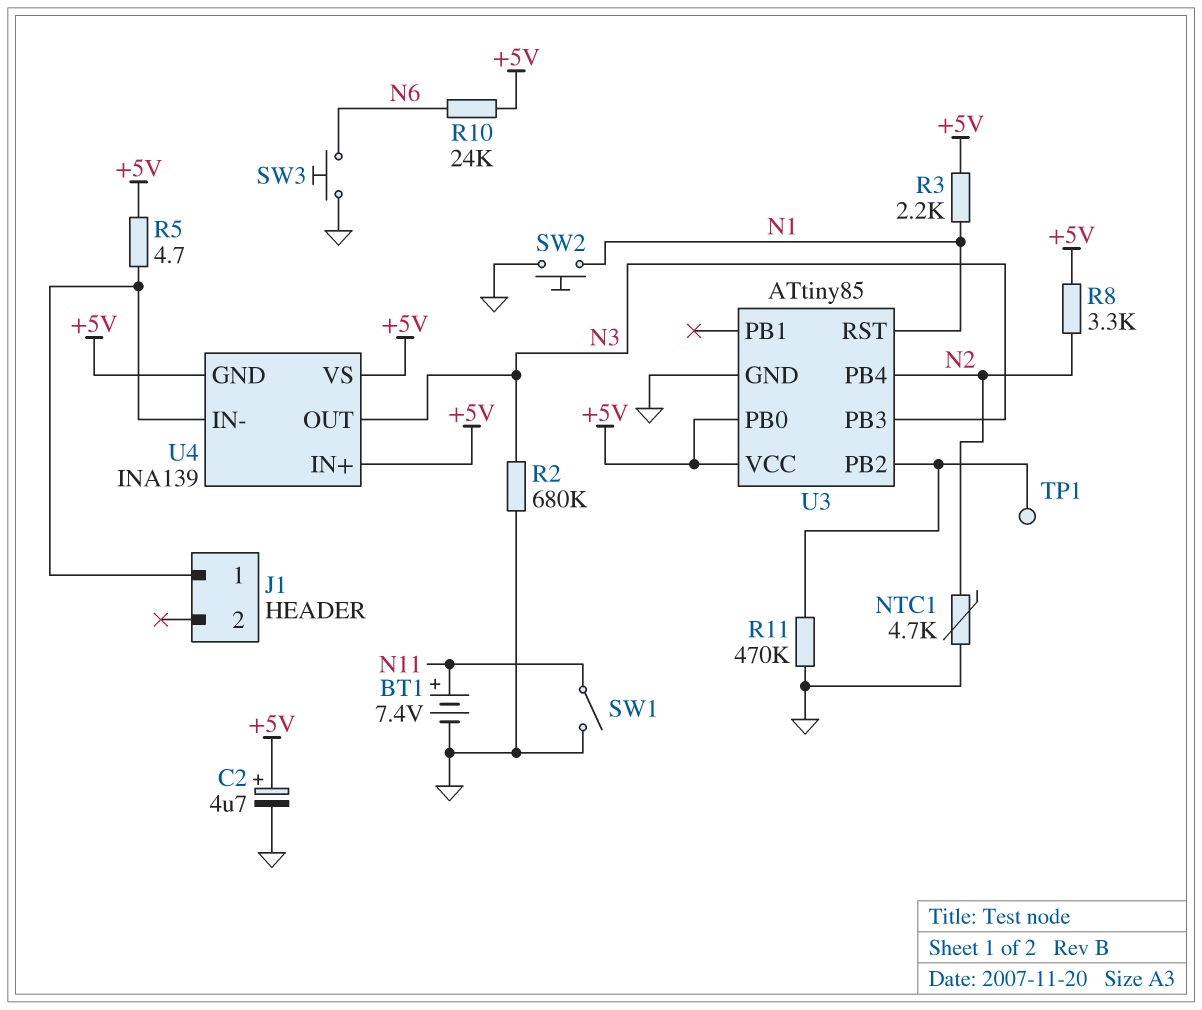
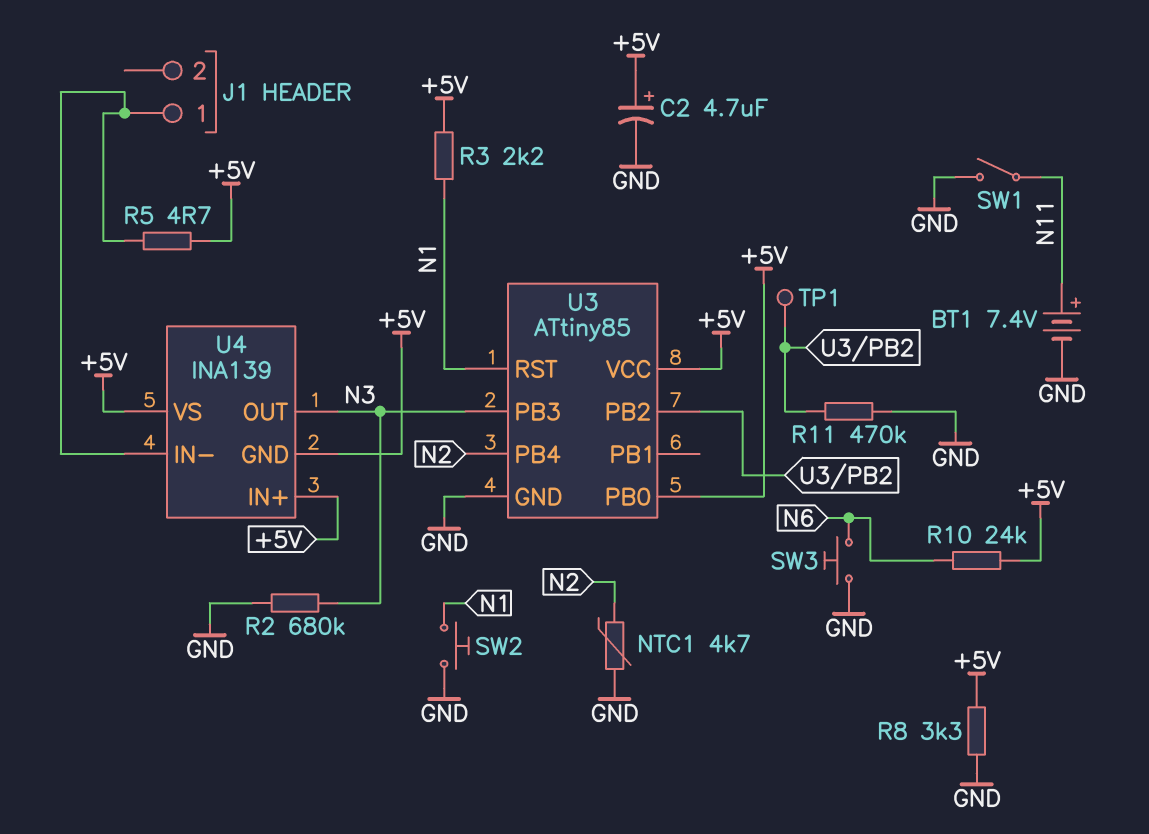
R8: 3.3k (+5V, N2) -> 3.3k (+5V, GND)

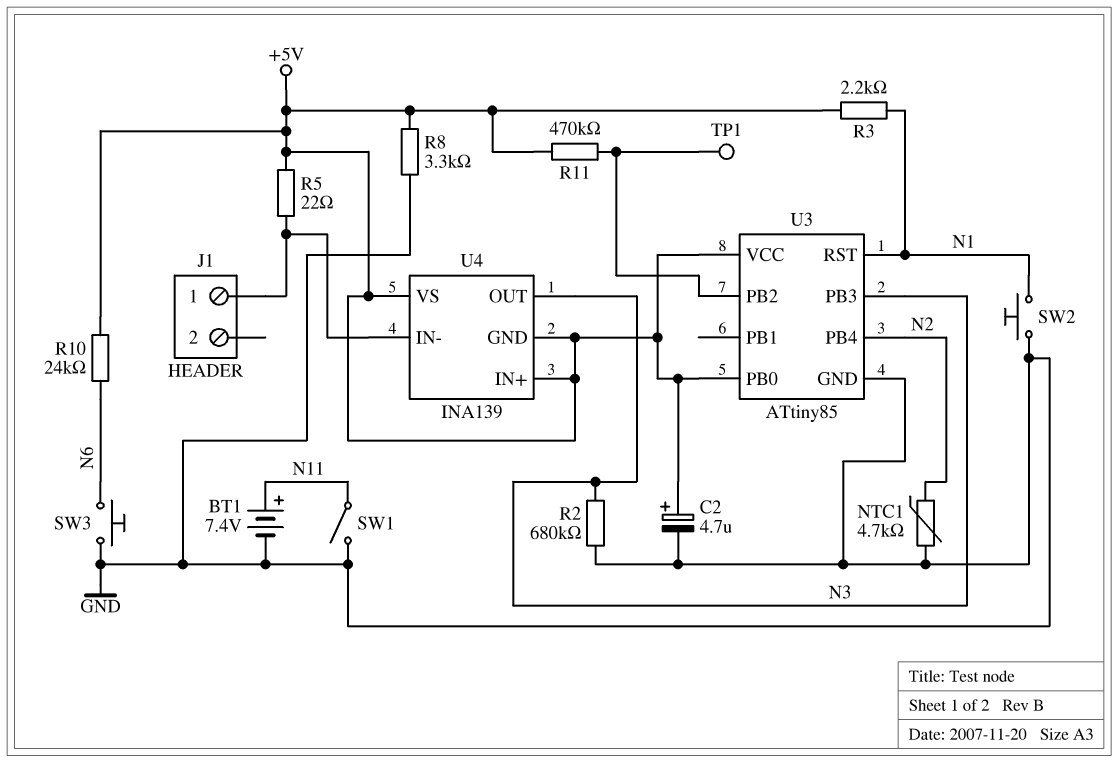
R5: 4.7 (+5V, J1/1) -> 22 (+5V, J1/1)
R11: 470k (GND, U3/PB2) -> 470k (+5V, U3/PB2)

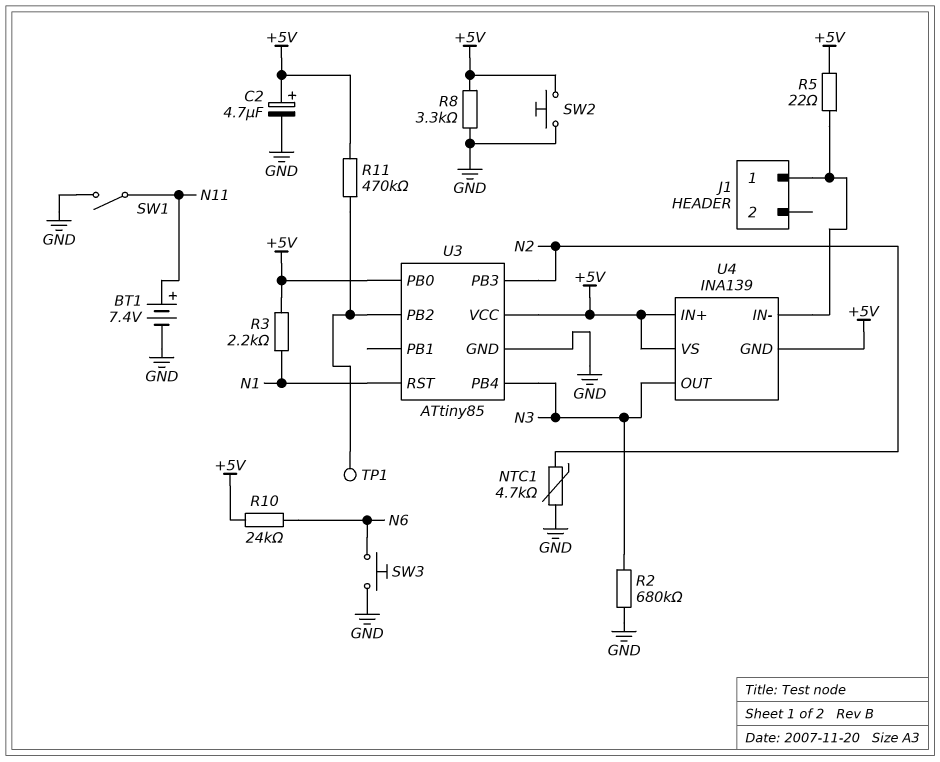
SW2: button (GND, N1) -> button (+5V, GND)
U3 pin PB3: N3 -> N2
U3 pin PB4: N2 -> N3

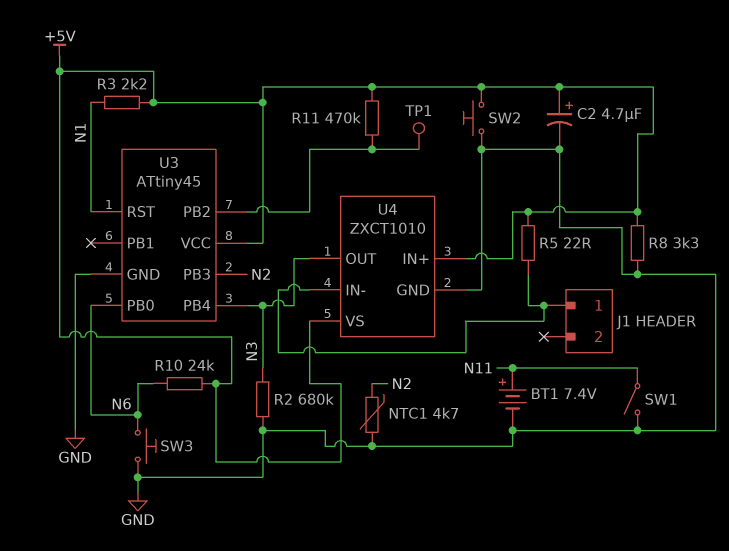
U3: ATtiny85 -> ATtiny45
U3 pin PB0: +5V -> N6
U4: INA139 -> ZXCT1010
U4 pin GND: +5V -> GND

